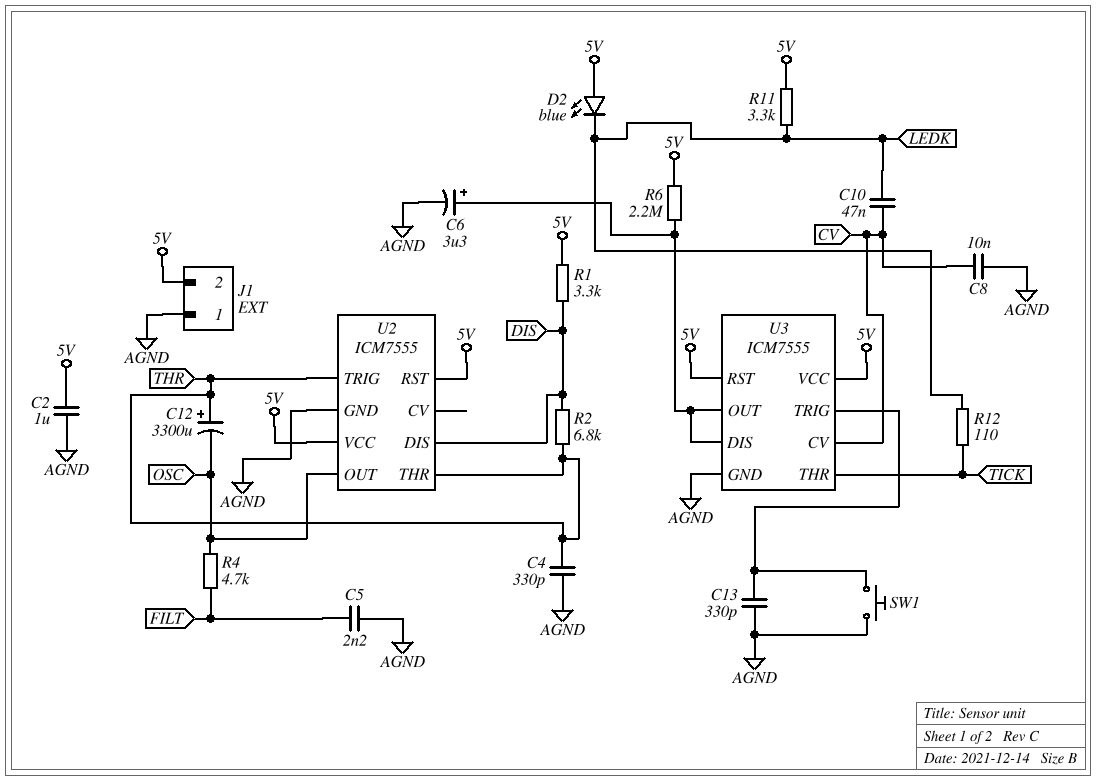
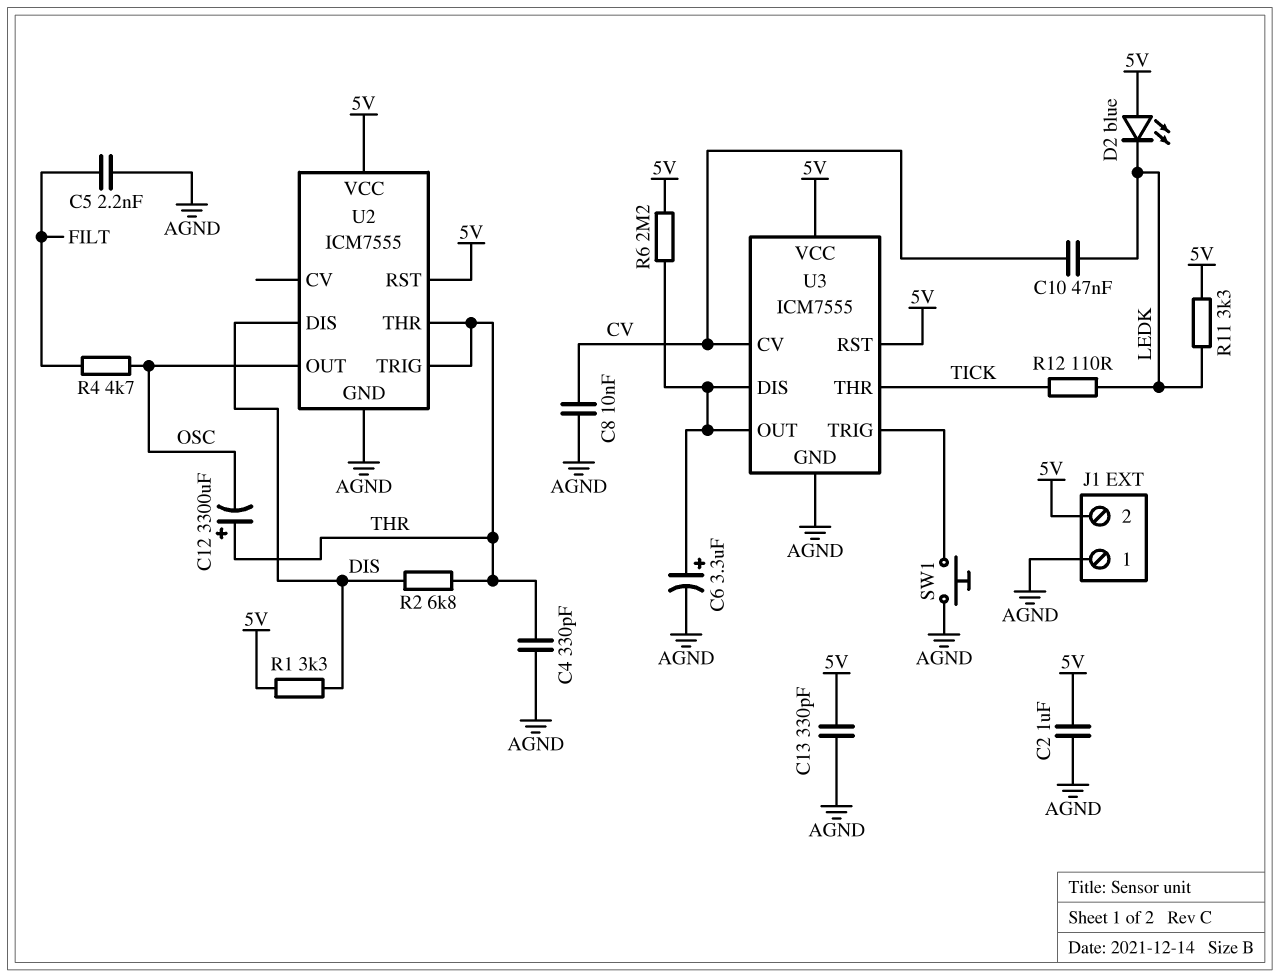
C13: 330pF (AGND, U3/TRIG) -> 330pF (5V, AGND)

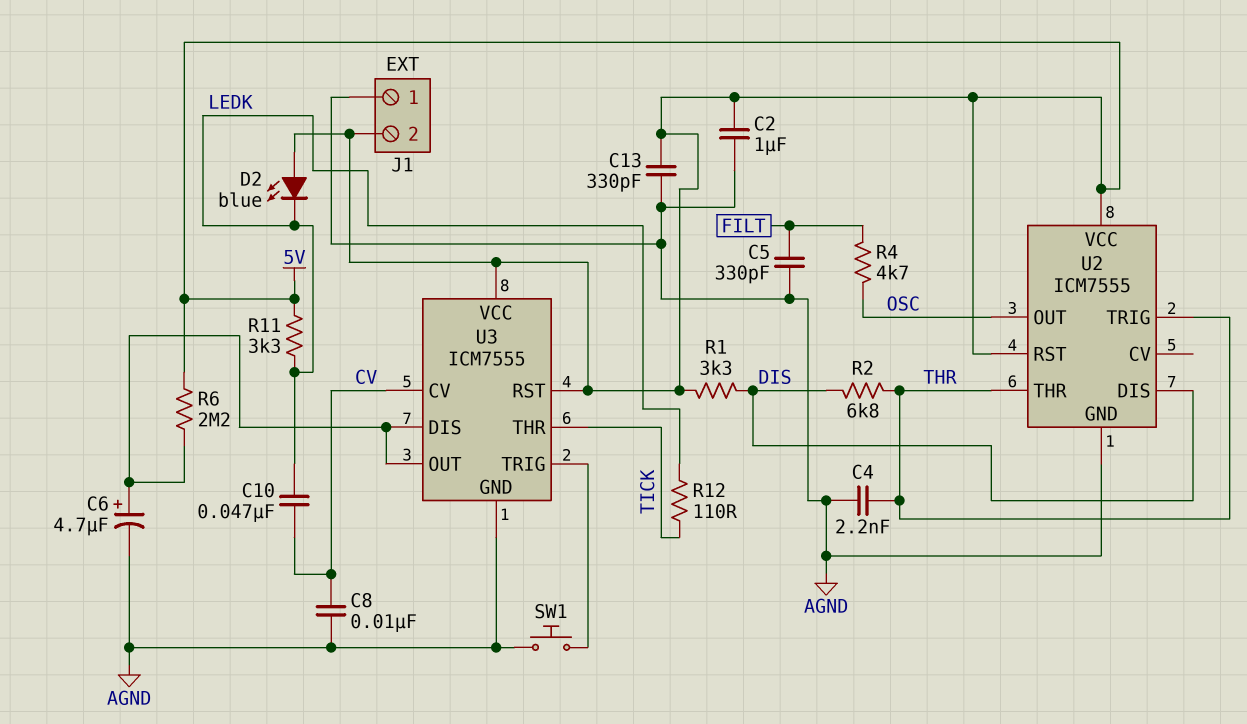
C4: 330pF (AGND, THR) -> 2.2nF (AGND, THR)
C5: 2.2nF (AGND, FILT) -> 330pF (AGND, FILT)
C6: 3.3uF (plus U3/DIS, minus AGND) -> 4.7uF (plus U3/DIS, minus AGND)
C12: 3300uF (plus THR, minus OSC) -> none

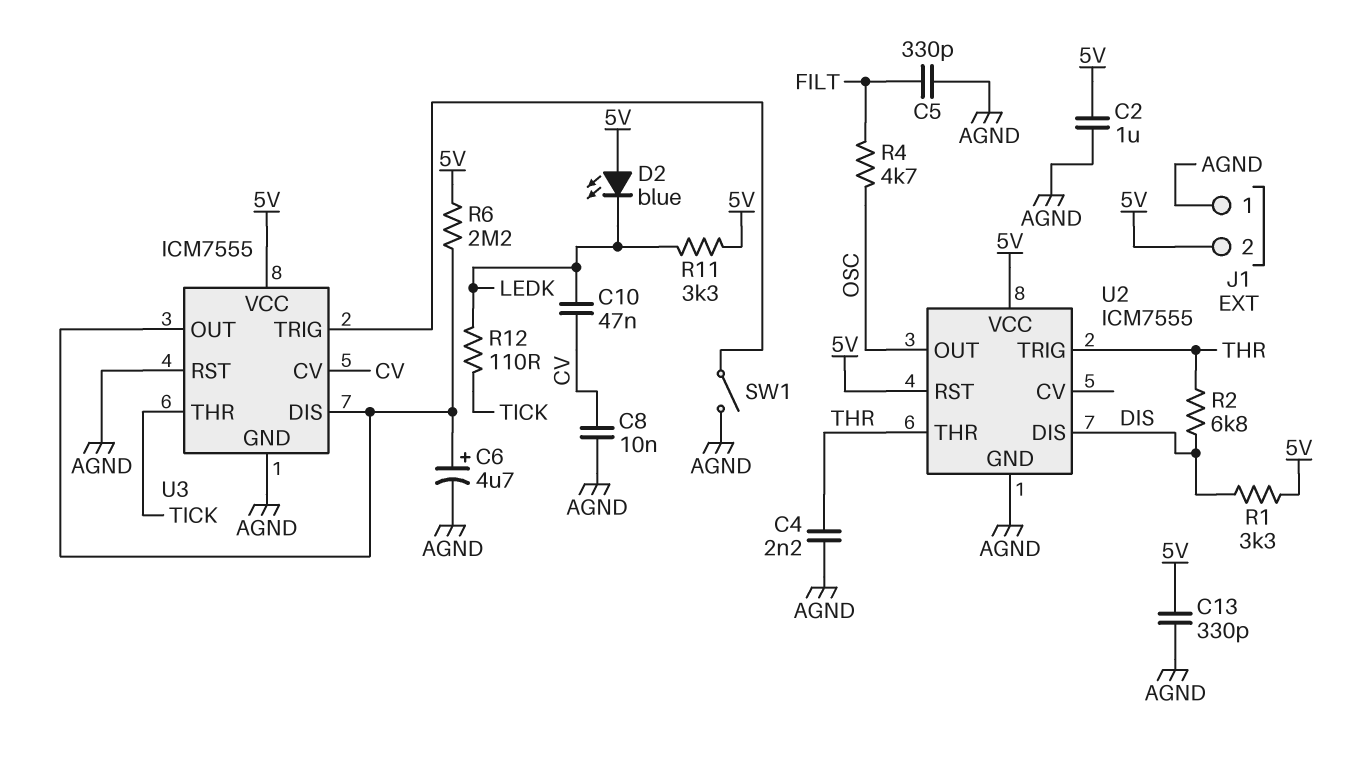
SW1: button (AGND, U3/TRIG) -> switch (AGND, U3/TRIG)
U3 pin RST: 5V -> AGND

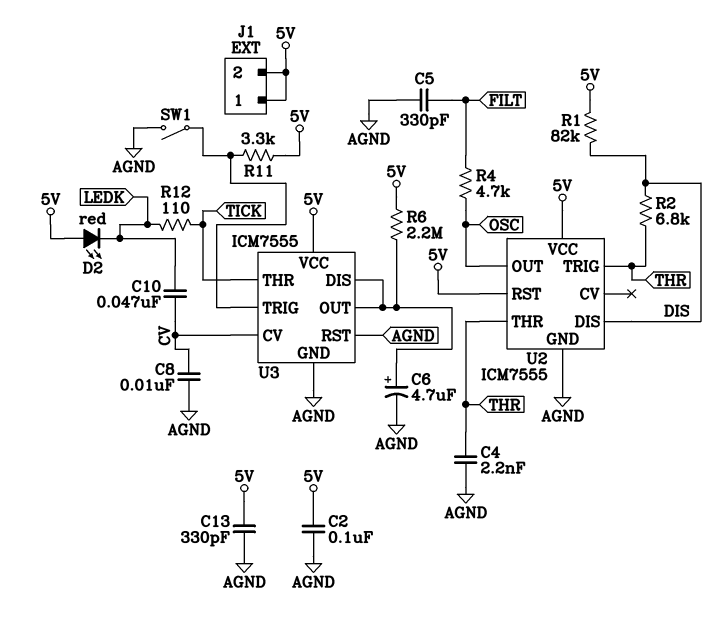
C2: 1uF (5V, AGND) -> 100nF (5V, AGND)
D2: LED blue (A 5V, K LEDK) -> LED red (A 5V, K LEDK)
J1 pin 1: AGND -> 5V
R1: 3.3k (5V, DIS) -> 82k (5V, DIS)
R11: 3.3k (5V, LEDK) -> 3.3k (5V, U3/TRIG)

